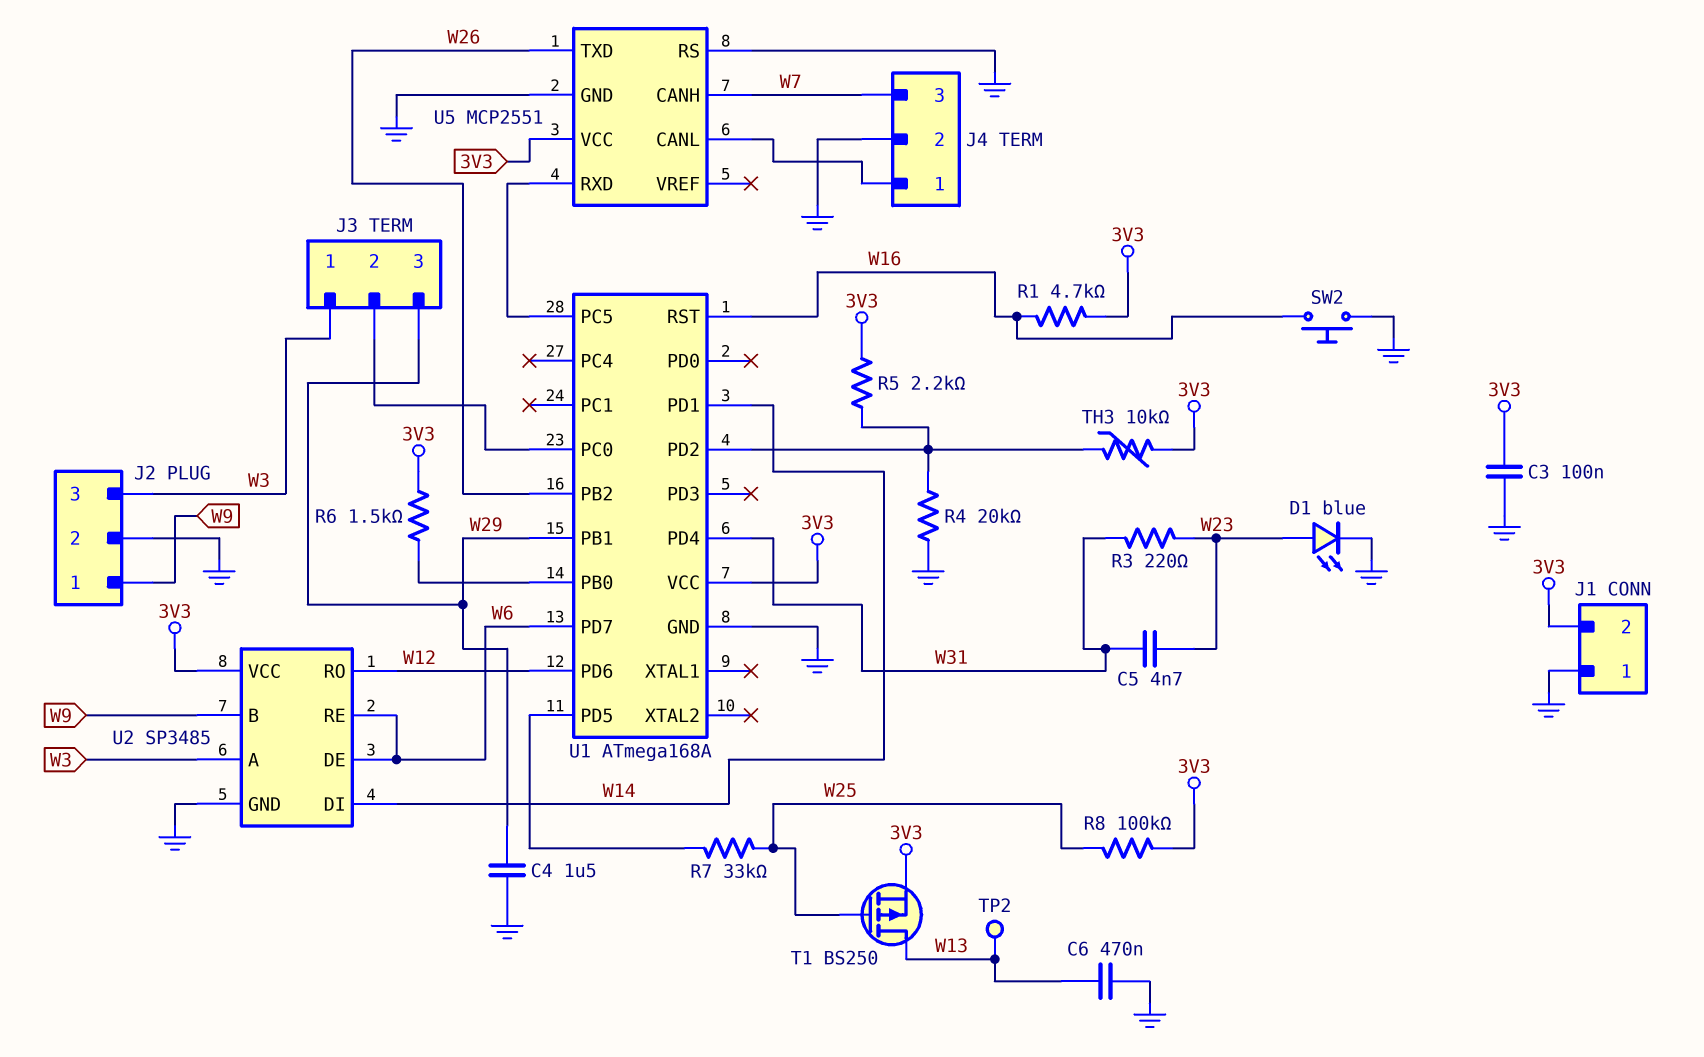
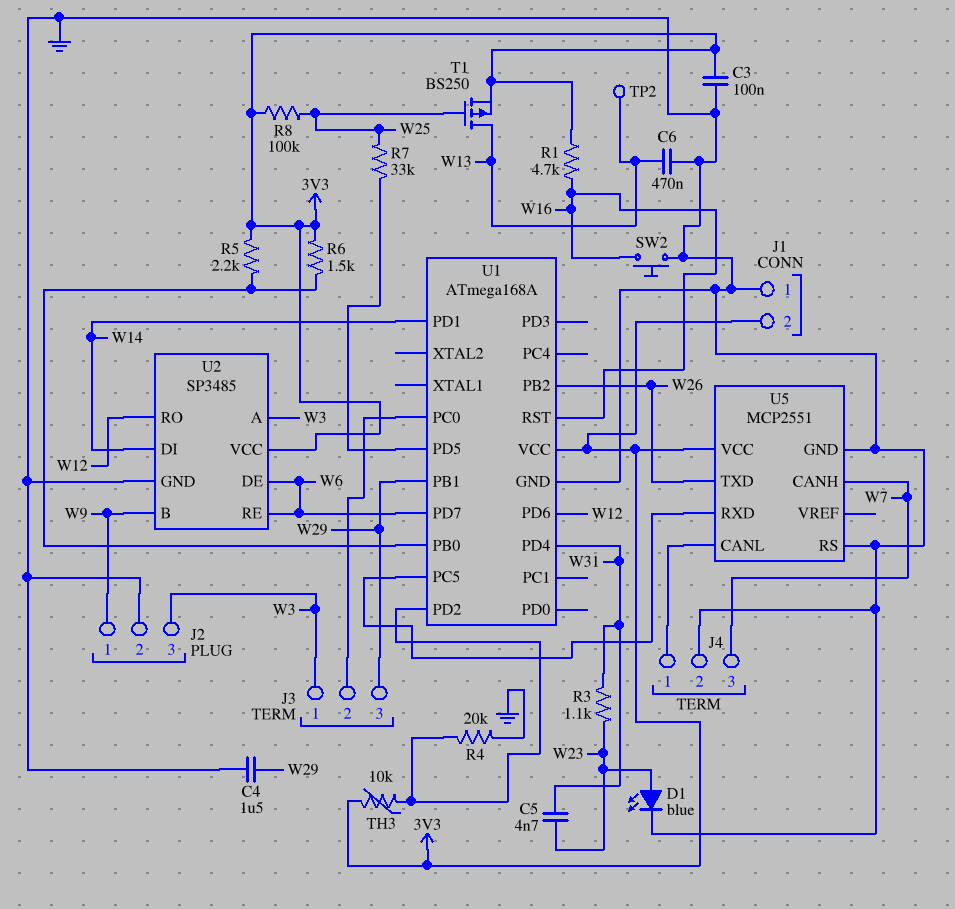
R3: 220 (W23, W31) -> 1.1k (W23, W31)
R5: 2.2k (3V3, U1/PD2) -> 2.2k (3V3, U1/PB0)

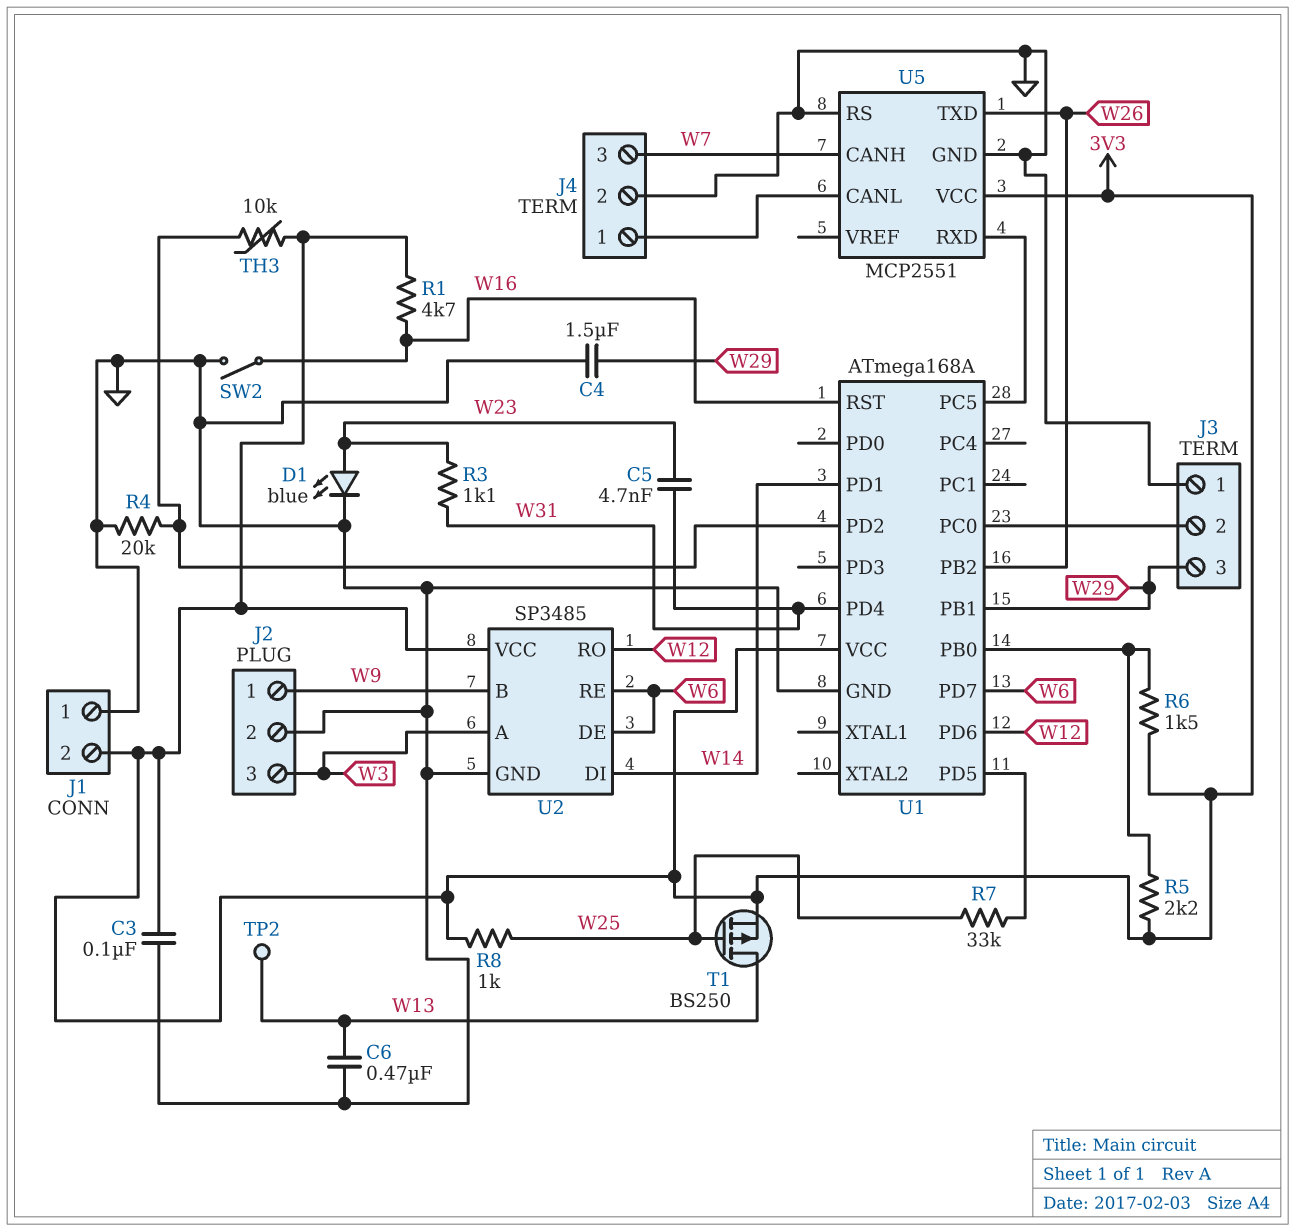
J3 pin 1: W3 -> GND
R8: 100k (3V3, W25) -> 1k (3V3, W25)
SW2: button (GND, W16) -> switch (GND, W16)

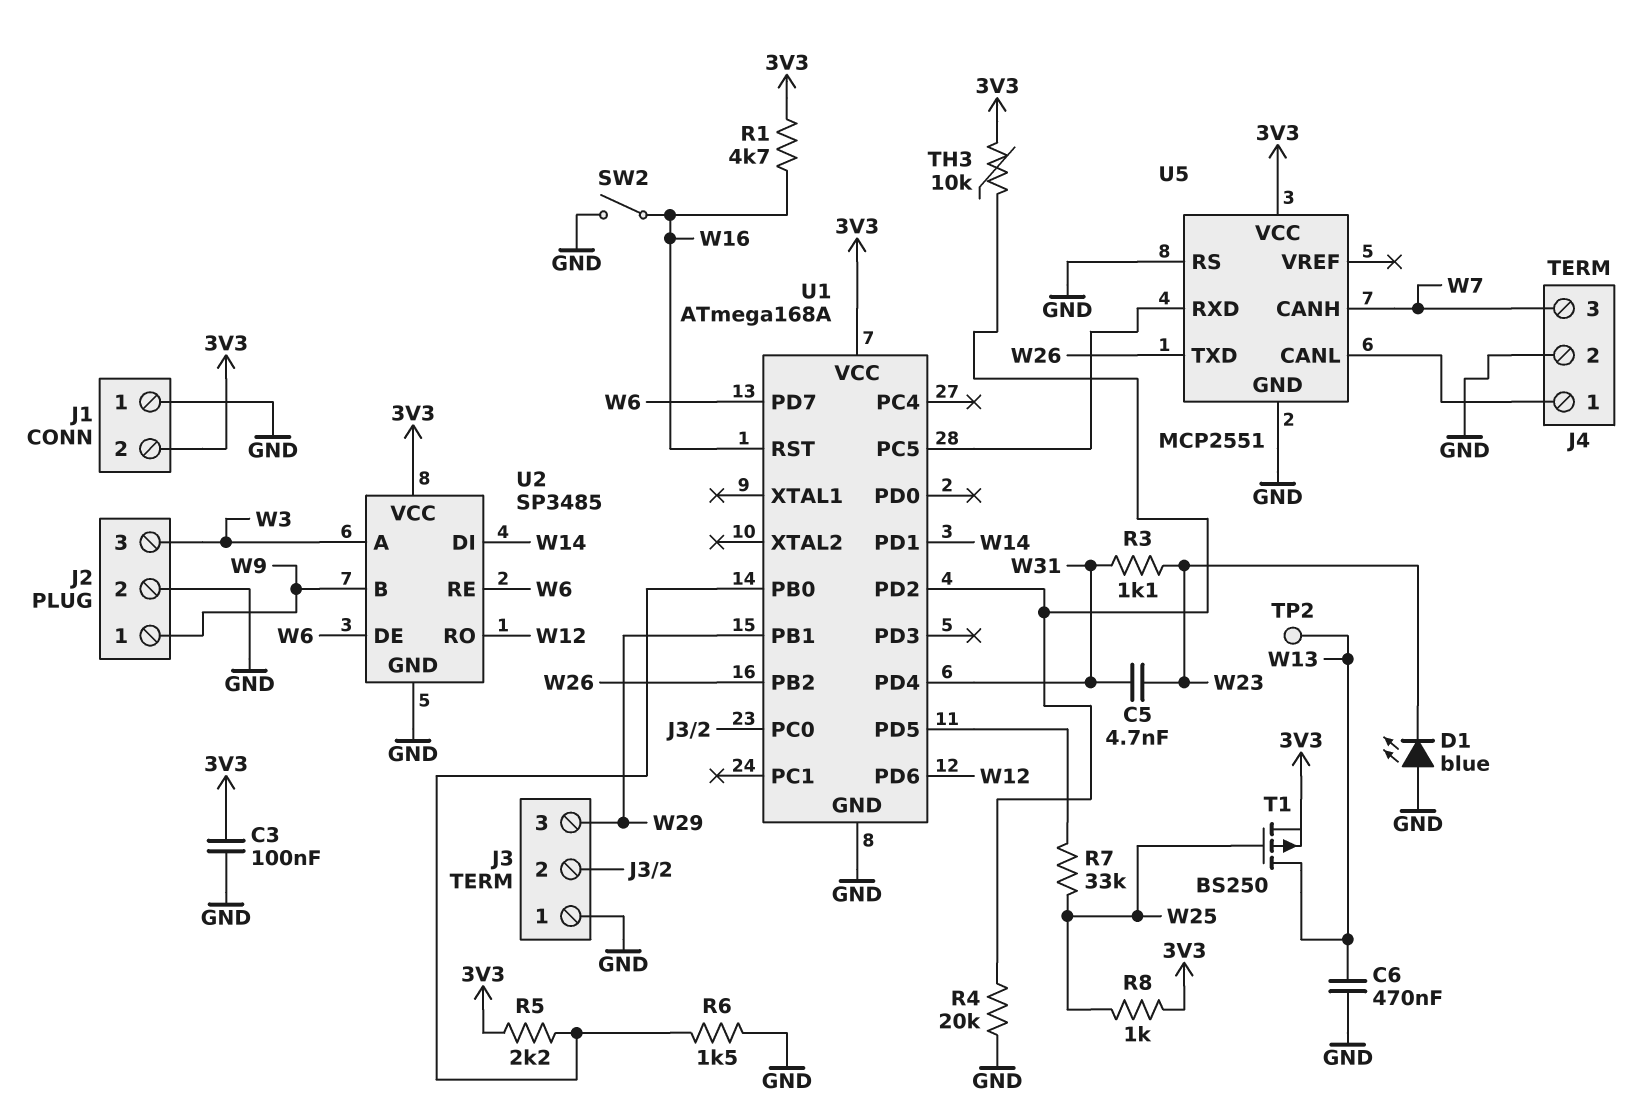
C4: 1.5uF (GND, W29) -> none
D1: LED blue (A W23, K GND) -> LED blue (A GND, K W23)
R6: 1.5k (3V3, U1/PB0) -> 1.5k (GND, U1/PB0)

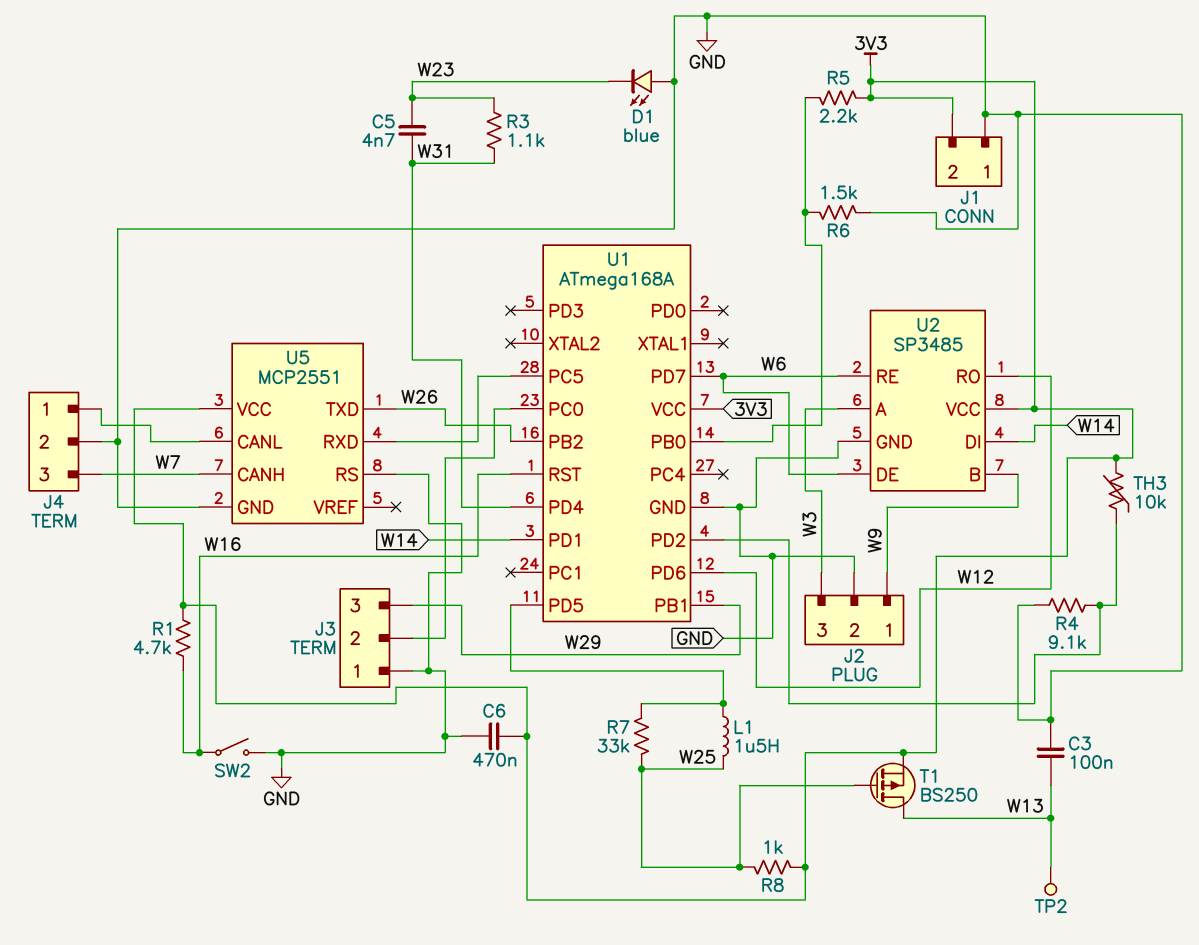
C3: 100nF (3V3, GND) -> 100nF (GND, W13)
C6: 470nF (GND, W13) -> 470nF (3V3, GND)
L1: none -> 1.5uH (U1/PD5, W25)
R4: 20k (GND, U1/PD2) -> 9.1k (GND, U1/PD2)

